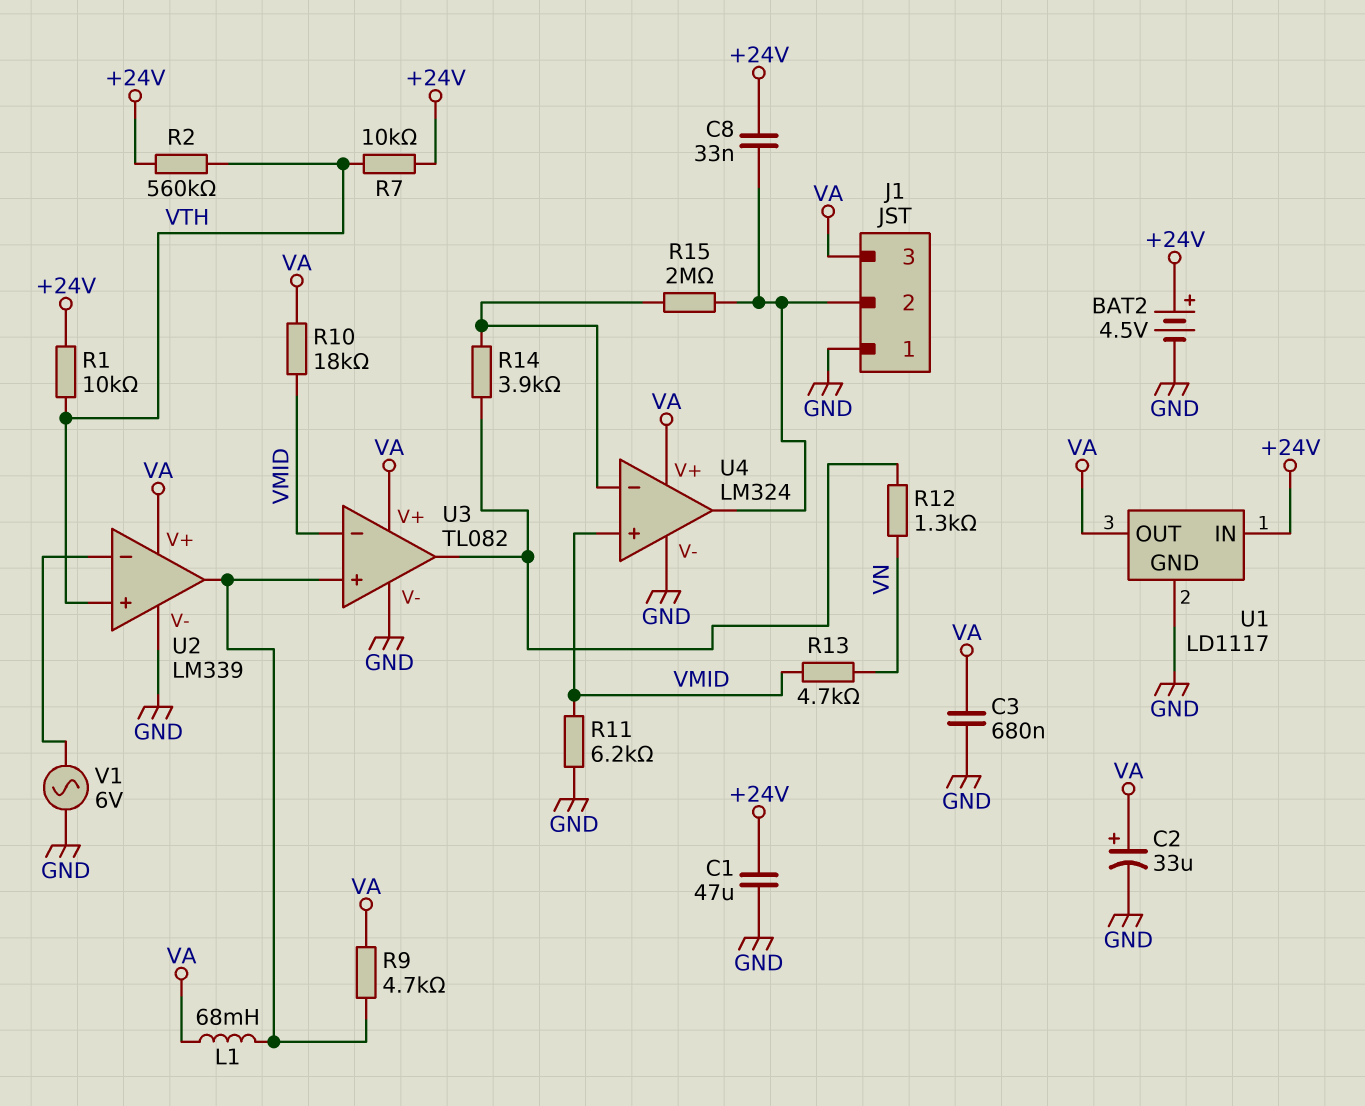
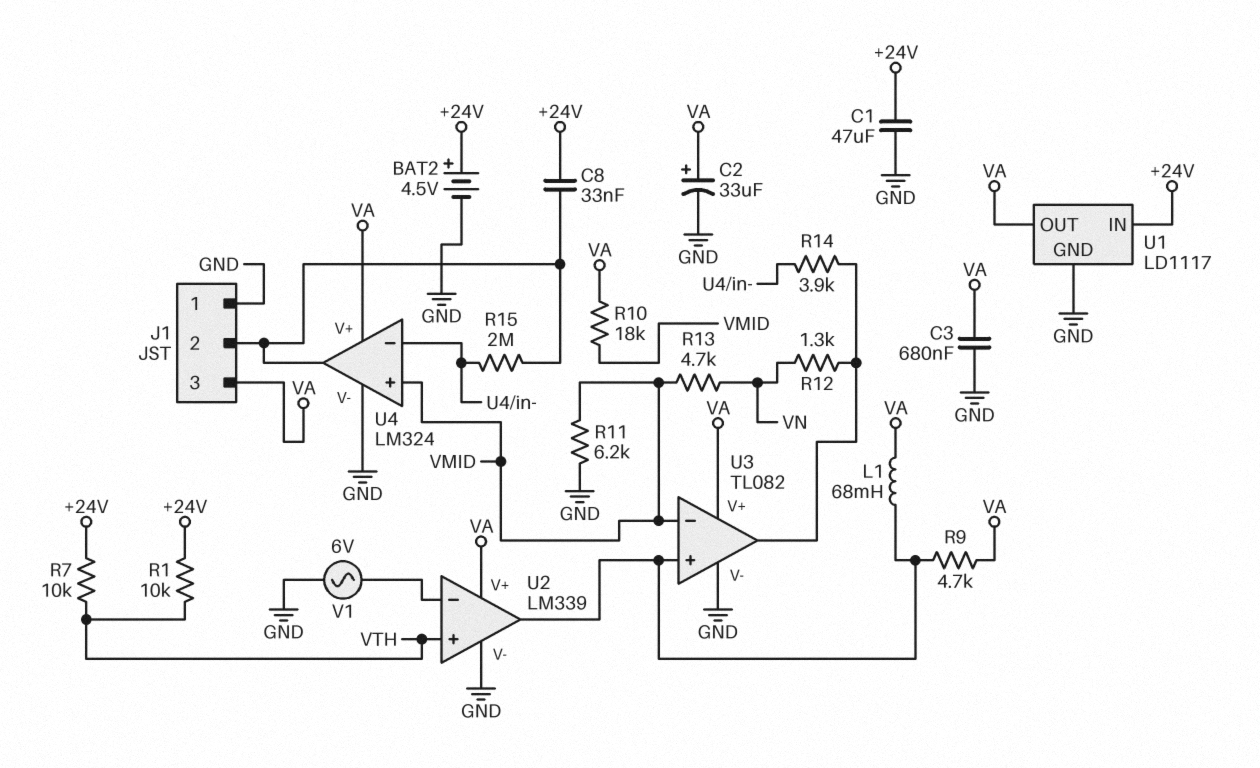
R2: 560k (+24V, VTH) -> none

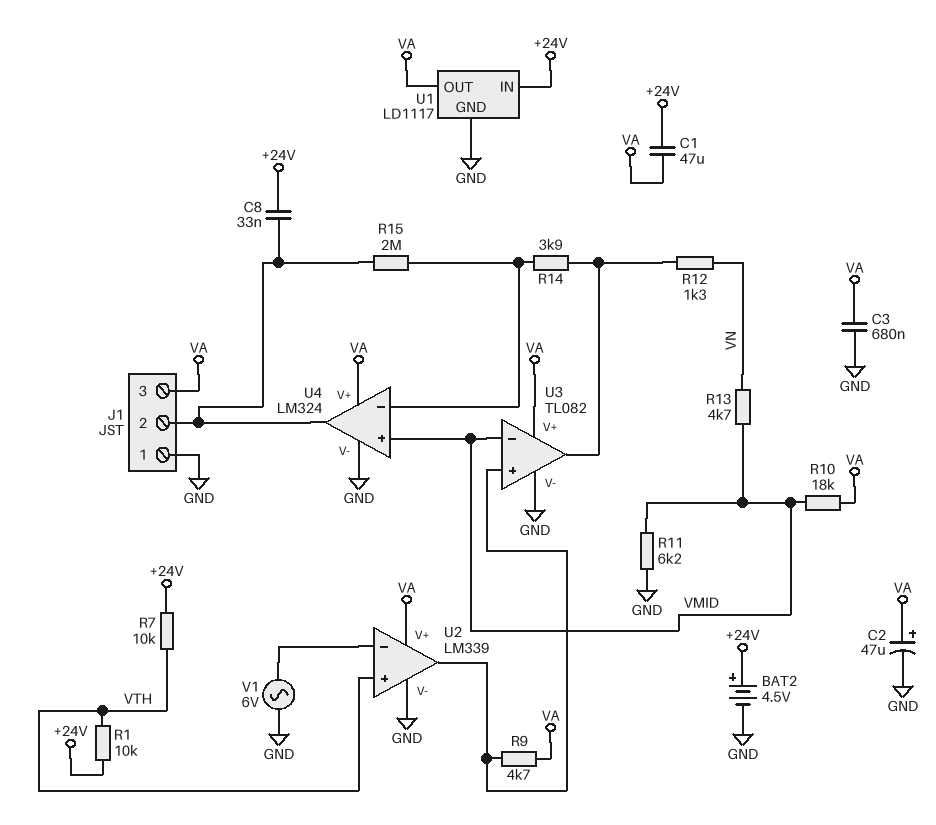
C1: 47uF (+24V, GND) -> 47uF (+24V, VA)
C2: 33uF (plus VA, minus GND) -> 47uF (plus VA, minus GND)
L1: 68mH (U2/out, VA) -> none

